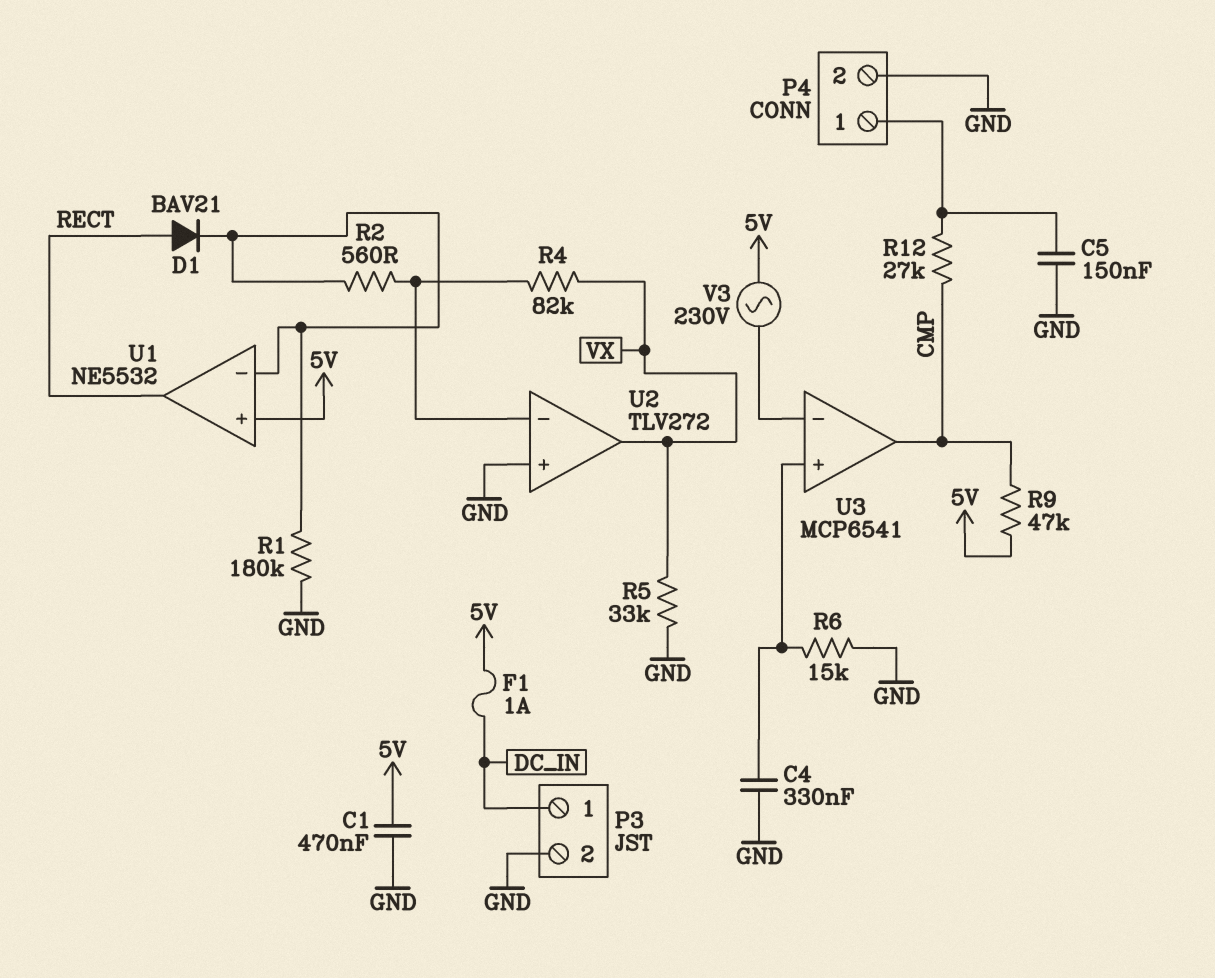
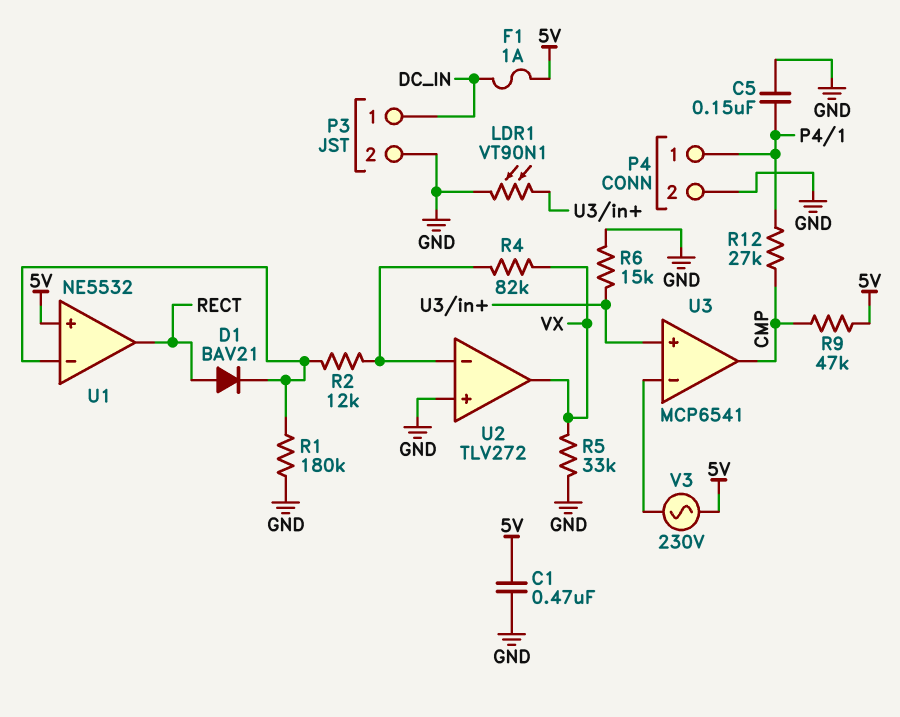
C4: 330nF (GND, U3/in+) -> none
LDR1: none -> VT90N1 (GND, U3/in+)
R2: 560 (U1/in-, U2/in-) -> 12k (U1/in-, U2/in-)

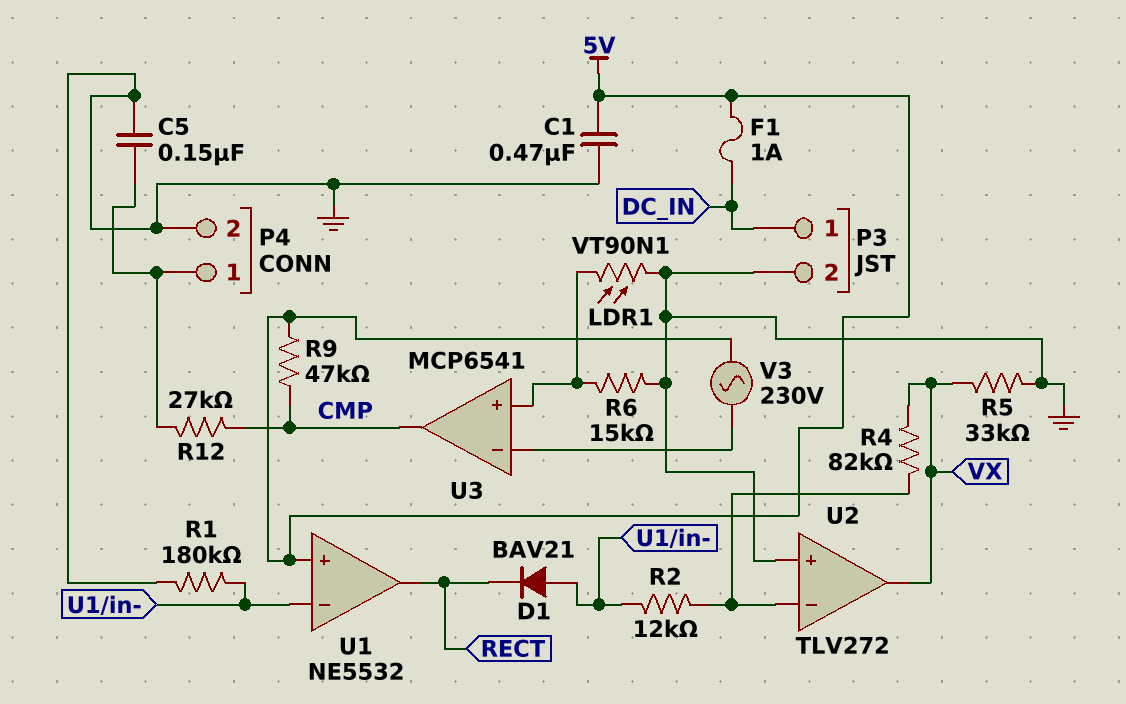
D1: diode BAV21 (A RECT, K U1/in-) -> diode BAV21 (A U1/in-, K RECT)

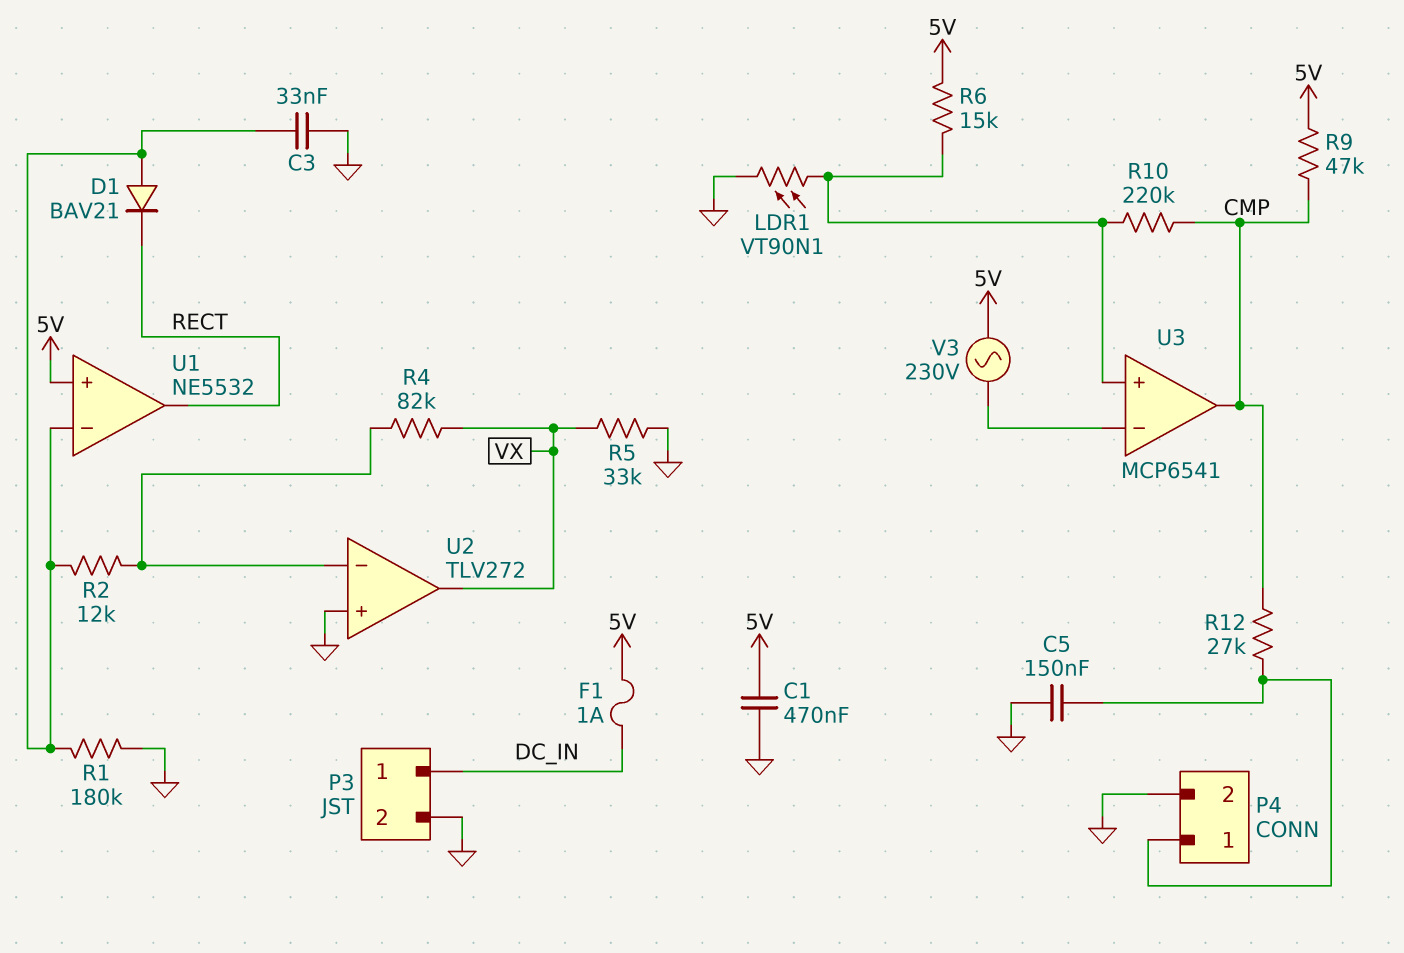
C3: none -> 33nF (GND, U1/in-)
R6: 15k (GND, U3/in+) -> 15k (5V, U3/in+)
R10: none -> 220k (CMP, U3/in+)

